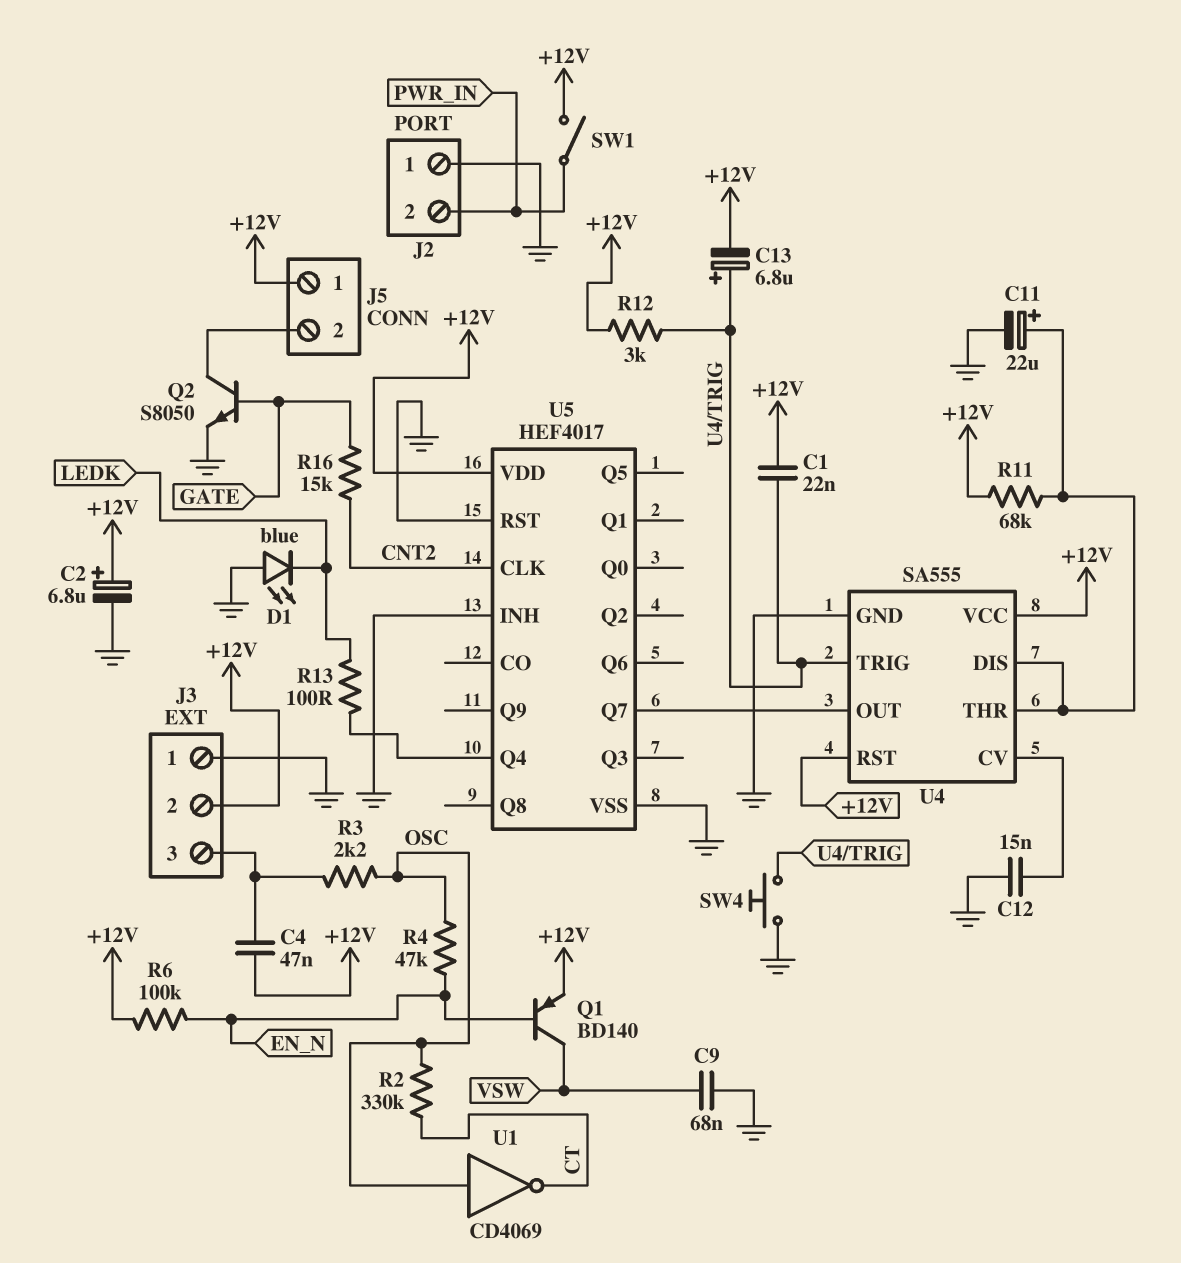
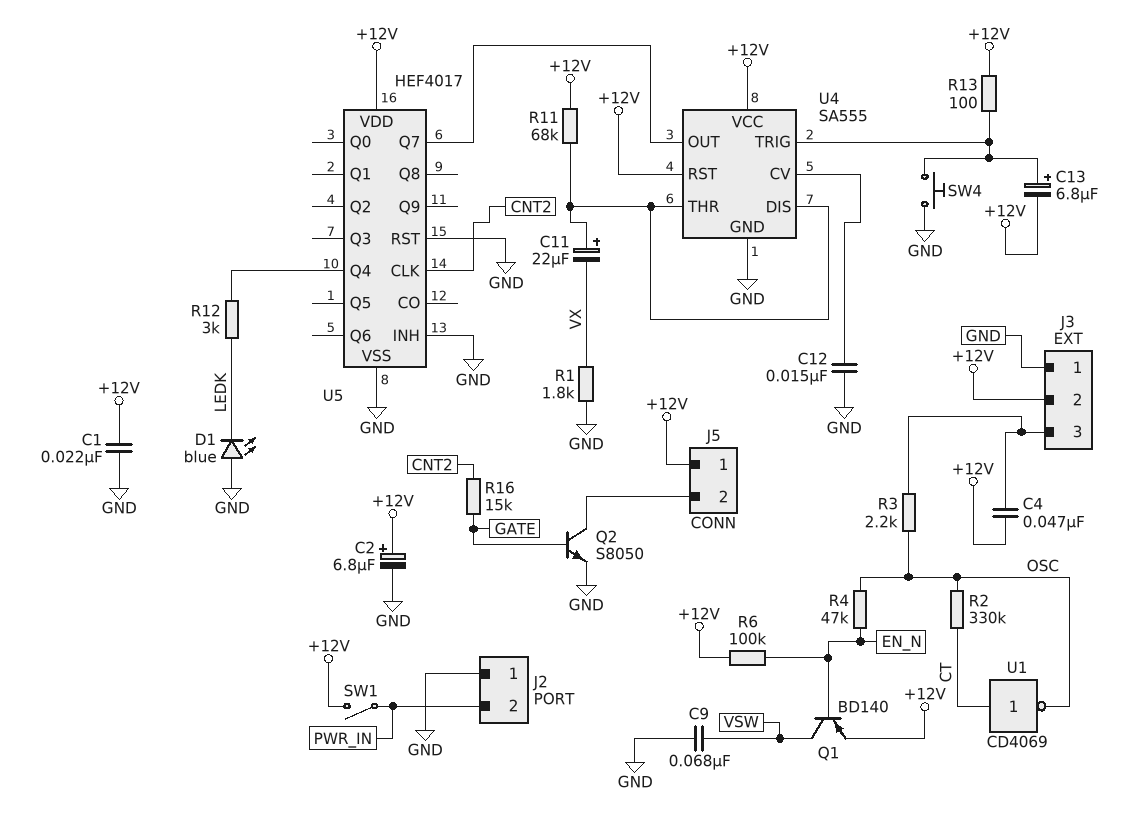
C1: 22nF (+12V, U4/TRIG) -> 22nF (+12V, GND)
C11: 22uF (plus U4/DIS, minus GND) -> 22uF (plus U4/DIS, minus VX)
R1: none -> 1.8k (GND, VX)
R12: 3k (+12V, U4/TRIG) -> 3k (LEDK, U5/Q4)
R13: 100 (LEDK, U5/Q4) -> 100 (+12V, U4/TRIG)
U1: NOT CD4069 (in OSC, out CT) -> NOT CD4069 (in CT, out OSC)

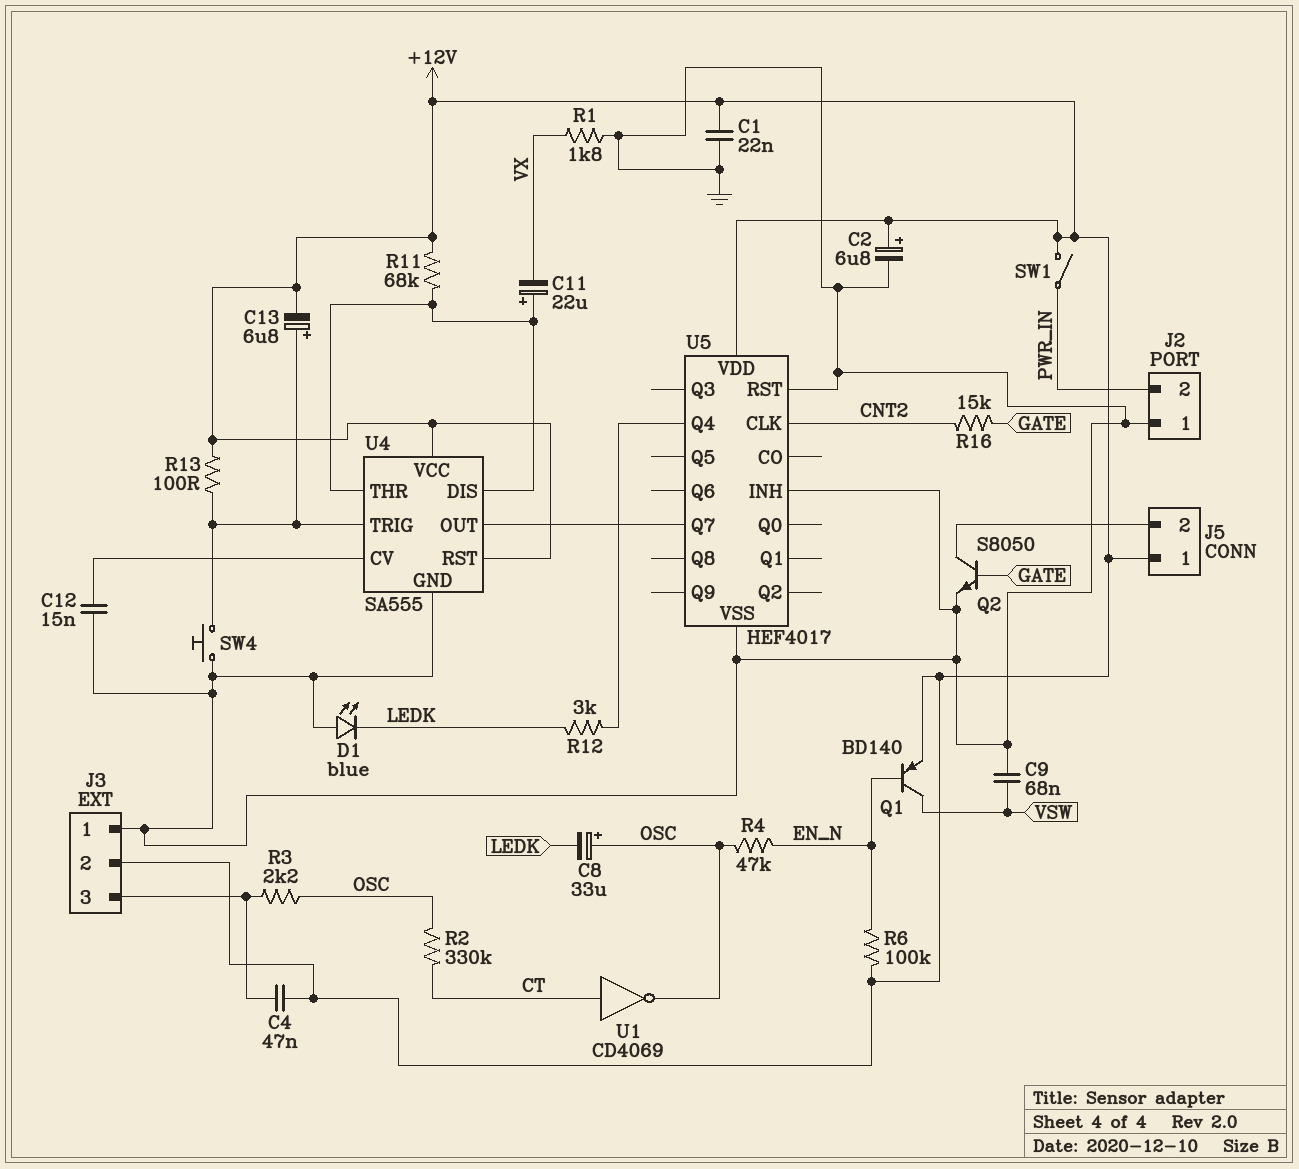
C8: none -> 33uF (plus OSC, minus LEDK)

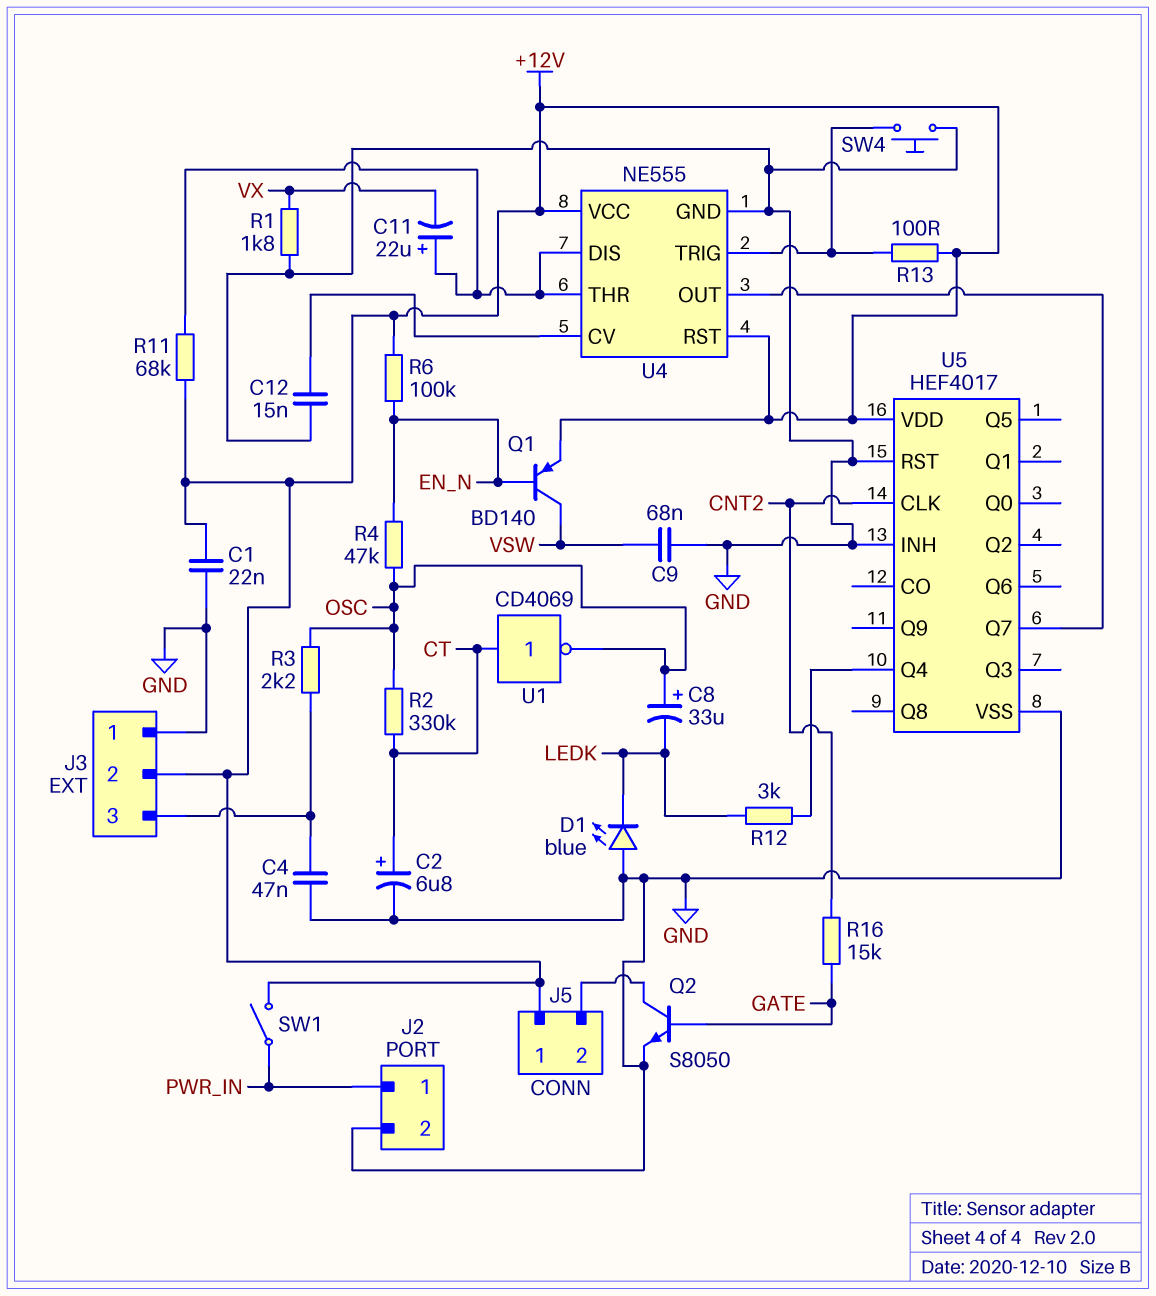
C2: 6.8uF (plus +12V, minus GND) -> 6.8uF (plus CT, minus GND)
C4: 47nF (+12V, J3/3) -> 47nF (GND, J3/3)
C13: 6.8uF (plus U4/TRIG, minus +12V) -> none
J2 pin 1: GND -> PWR_IN
J2 pin 2: PWR_IN -> GND
U4: SA555 -> NE555

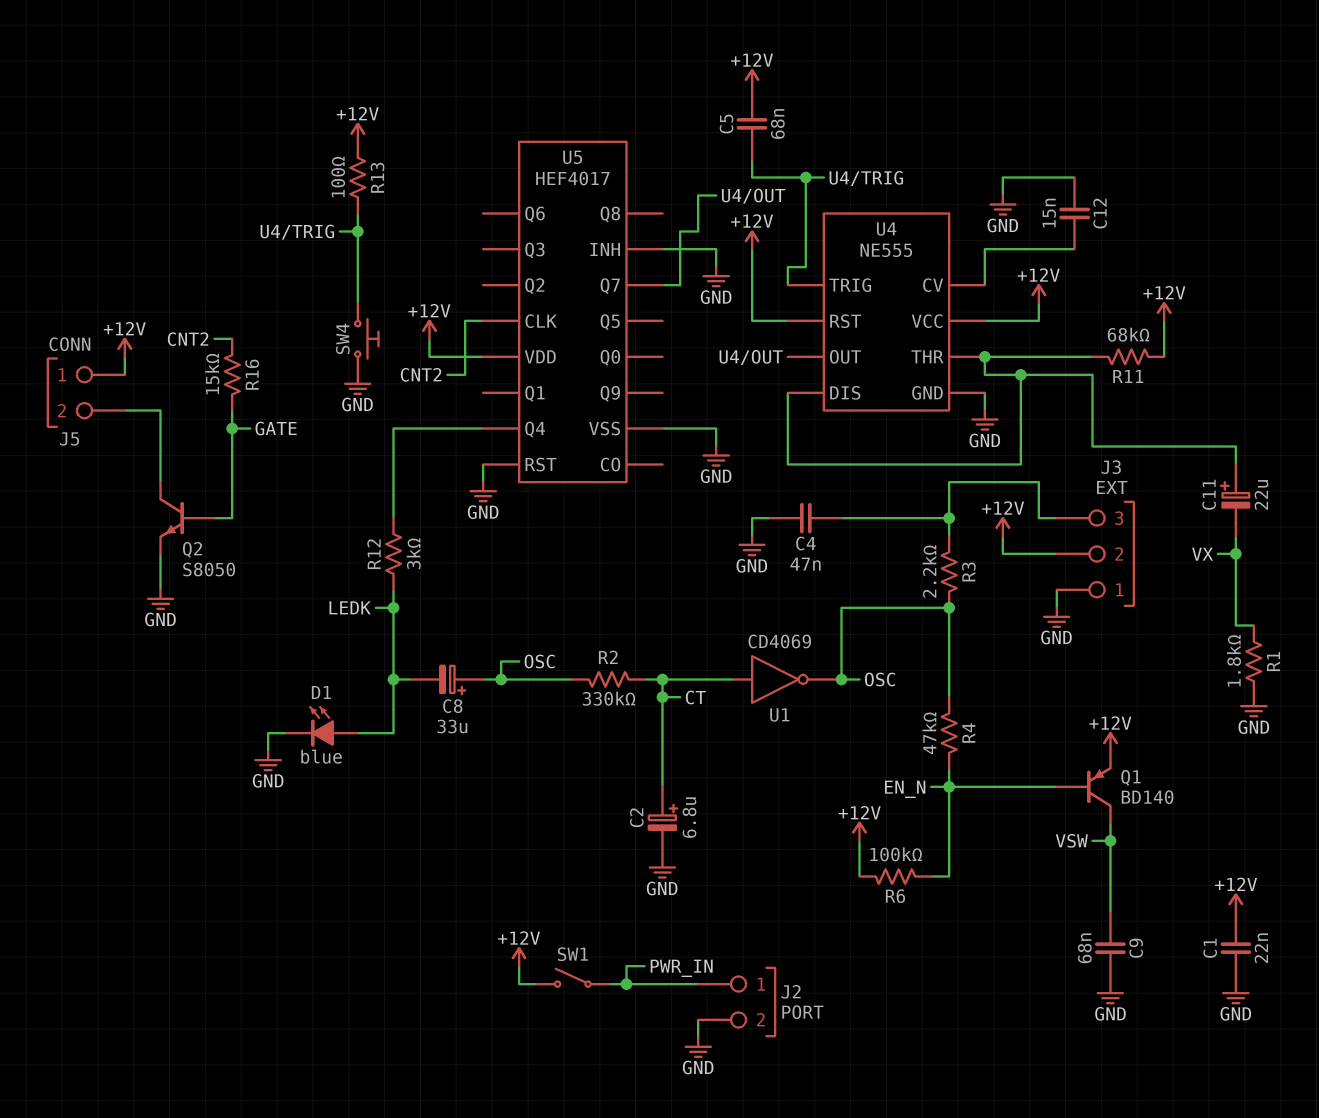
C5: none -> 68nF (+12V, U4/TRIG)
D1: LED blue (A GND, K LEDK) -> LED blue (A LEDK, K GND)

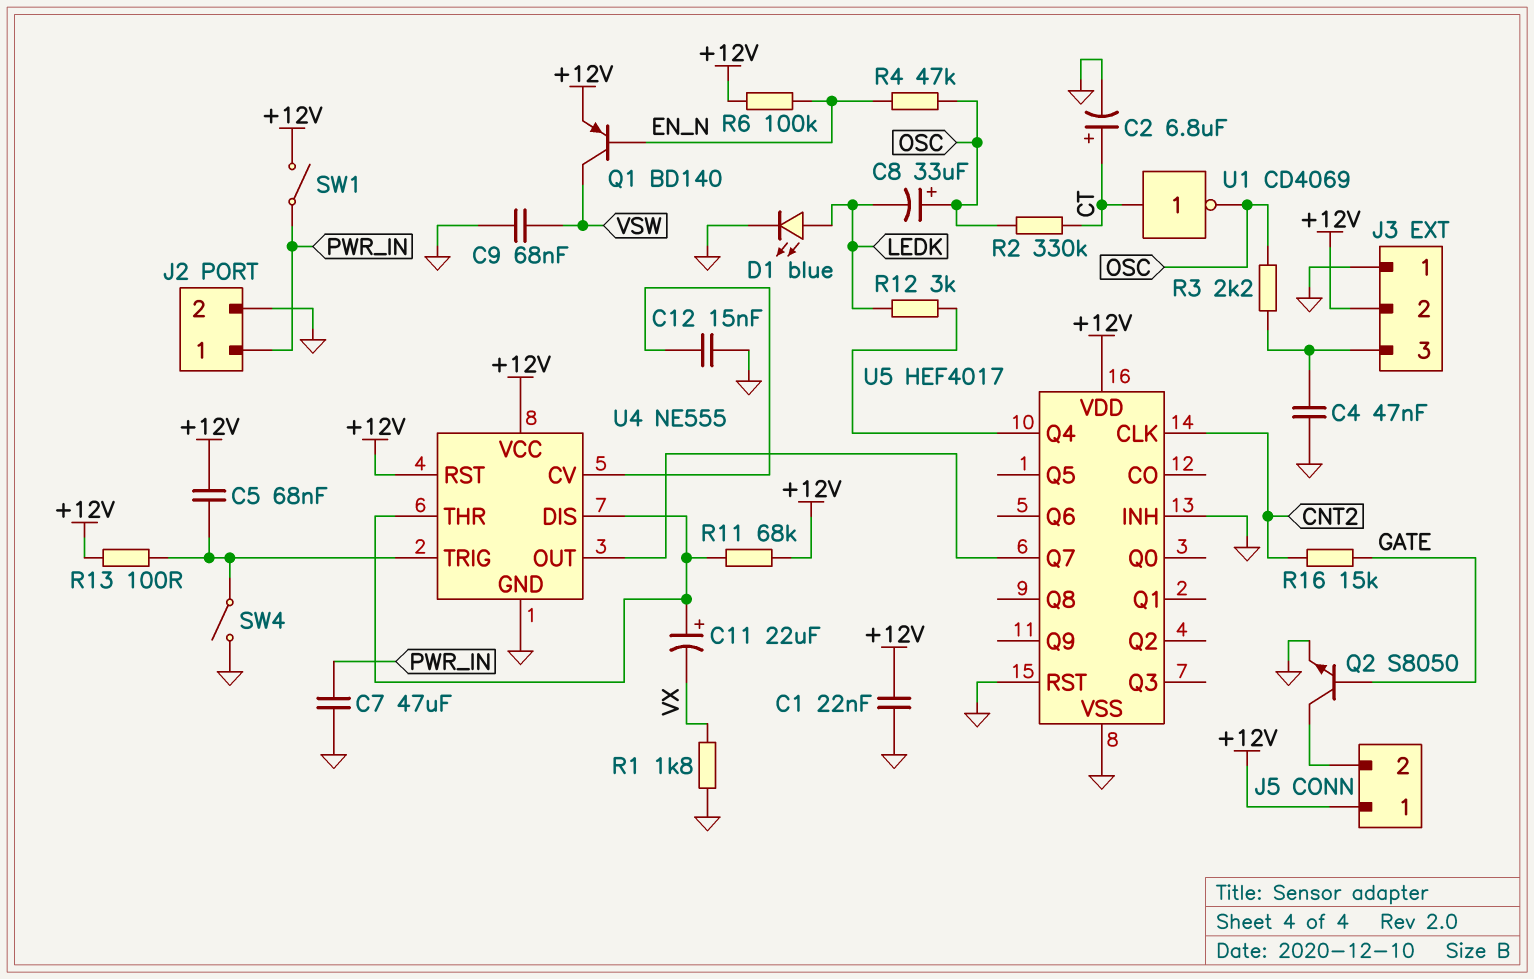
C7: none -> 47uF (GND, PWR_IN)
SW4: button (GND, U4/TRIG) -> switch (GND, U4/TRIG)

